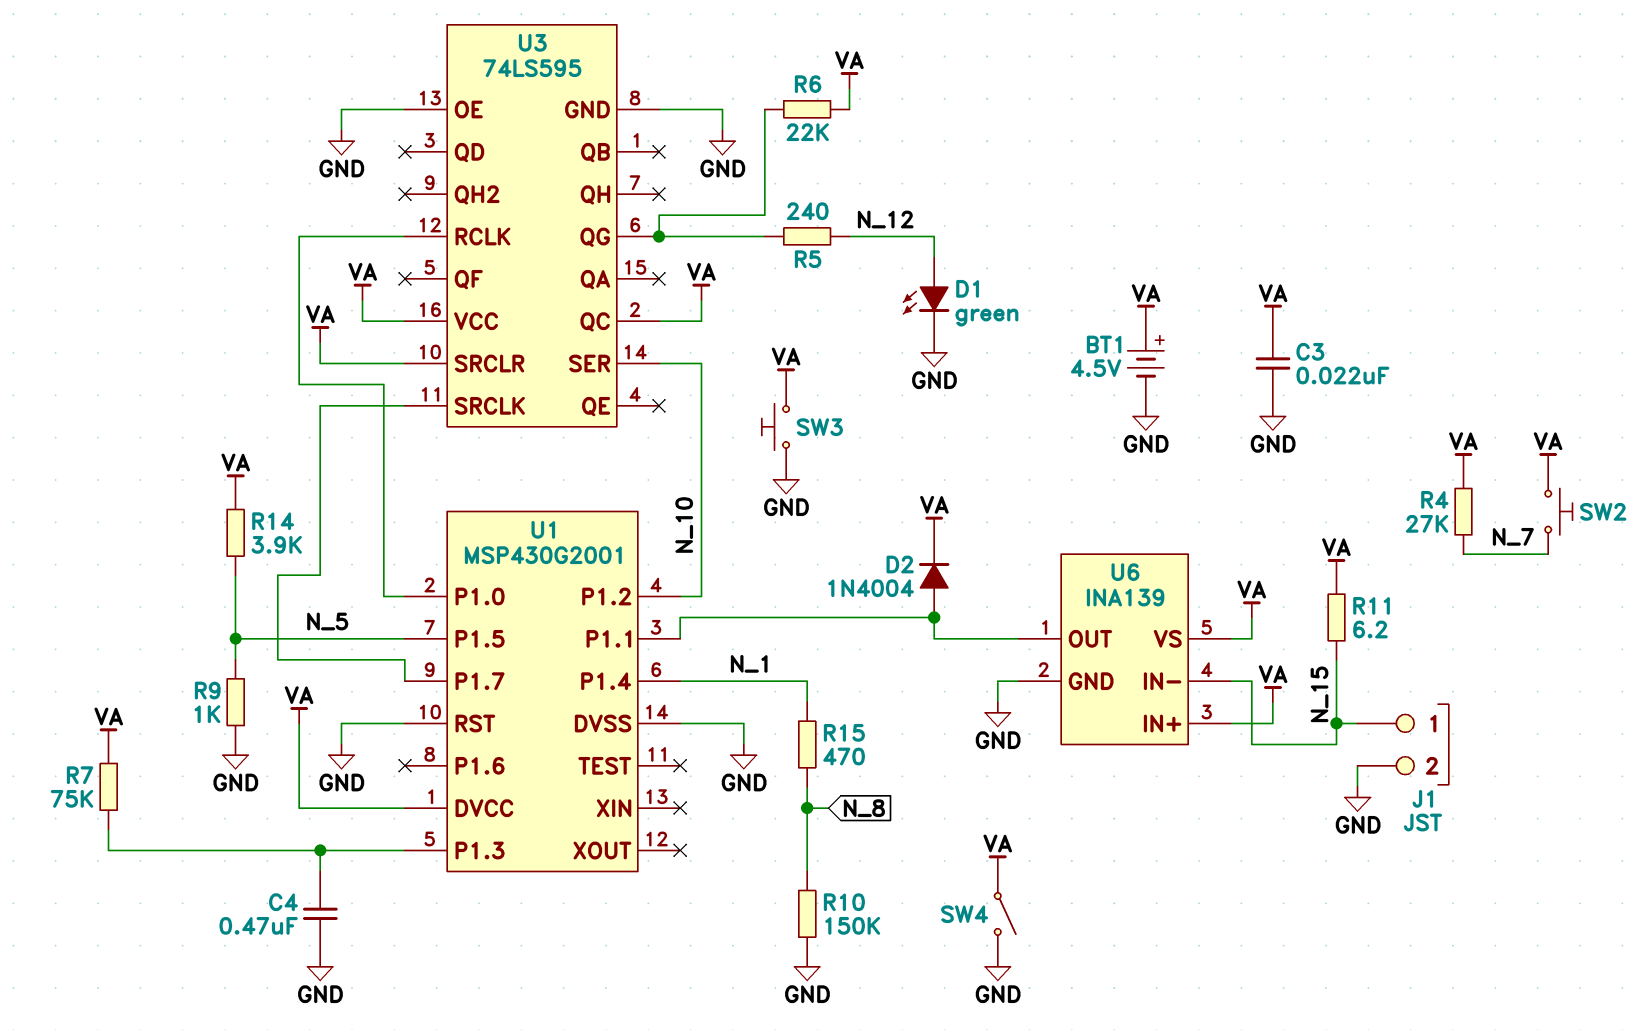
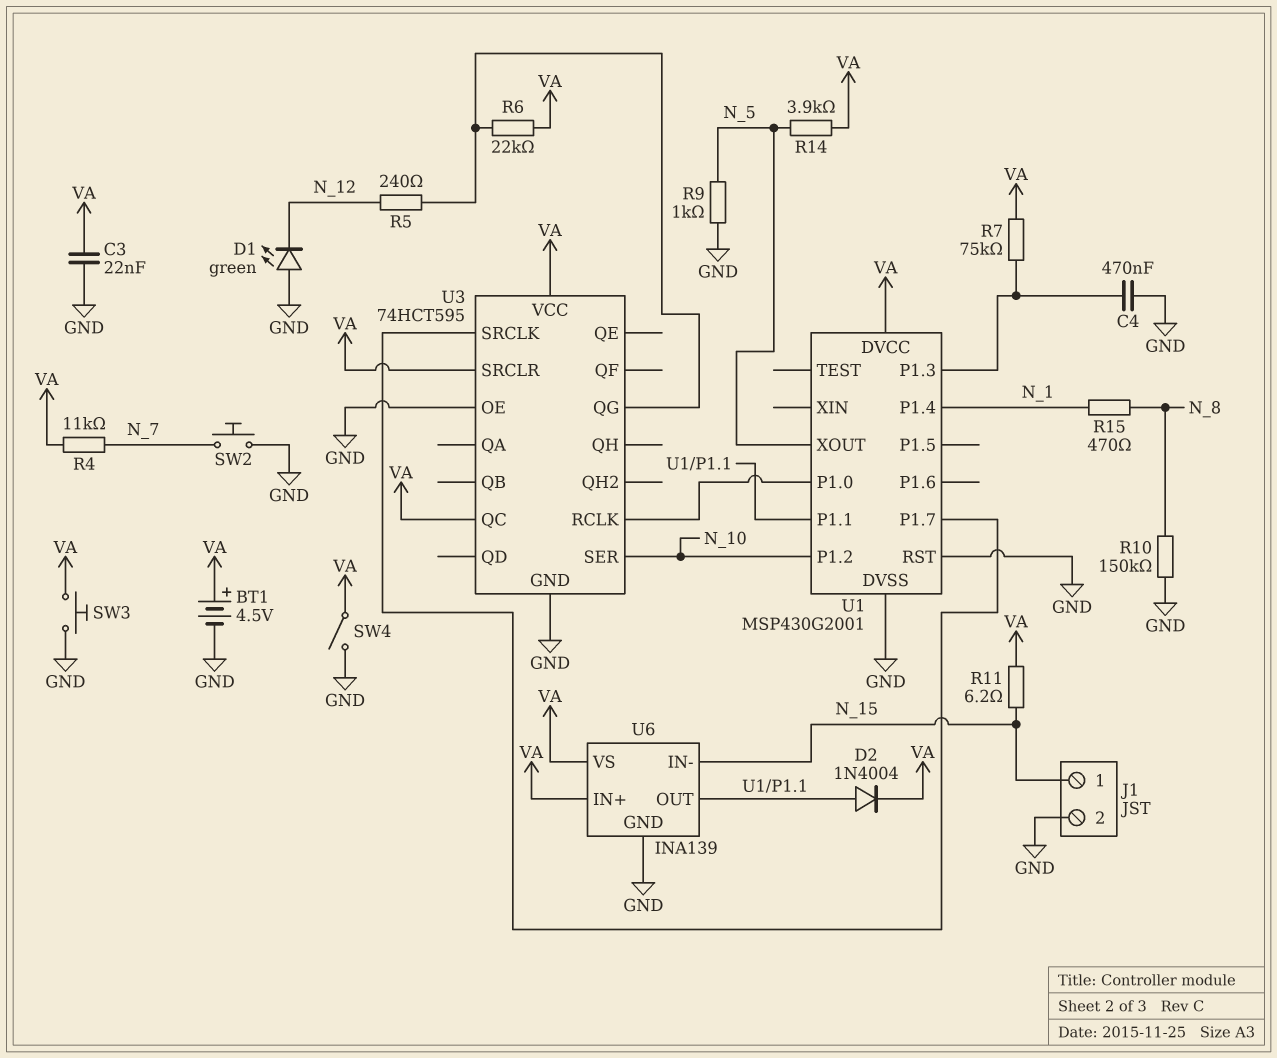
D1: LED green (A N_12, K GND) -> LED green (A GND, K N_12)
R4: 27k (N_7, VA) -> 11k (N_7, VA)
SW2: button (N_7, VA) -> button (GND, N_7)
U1 pin P1.5: N_5 -> none
U1 pin XOUT: none -> N_5
U3: 74LS595 -> 74HCT595

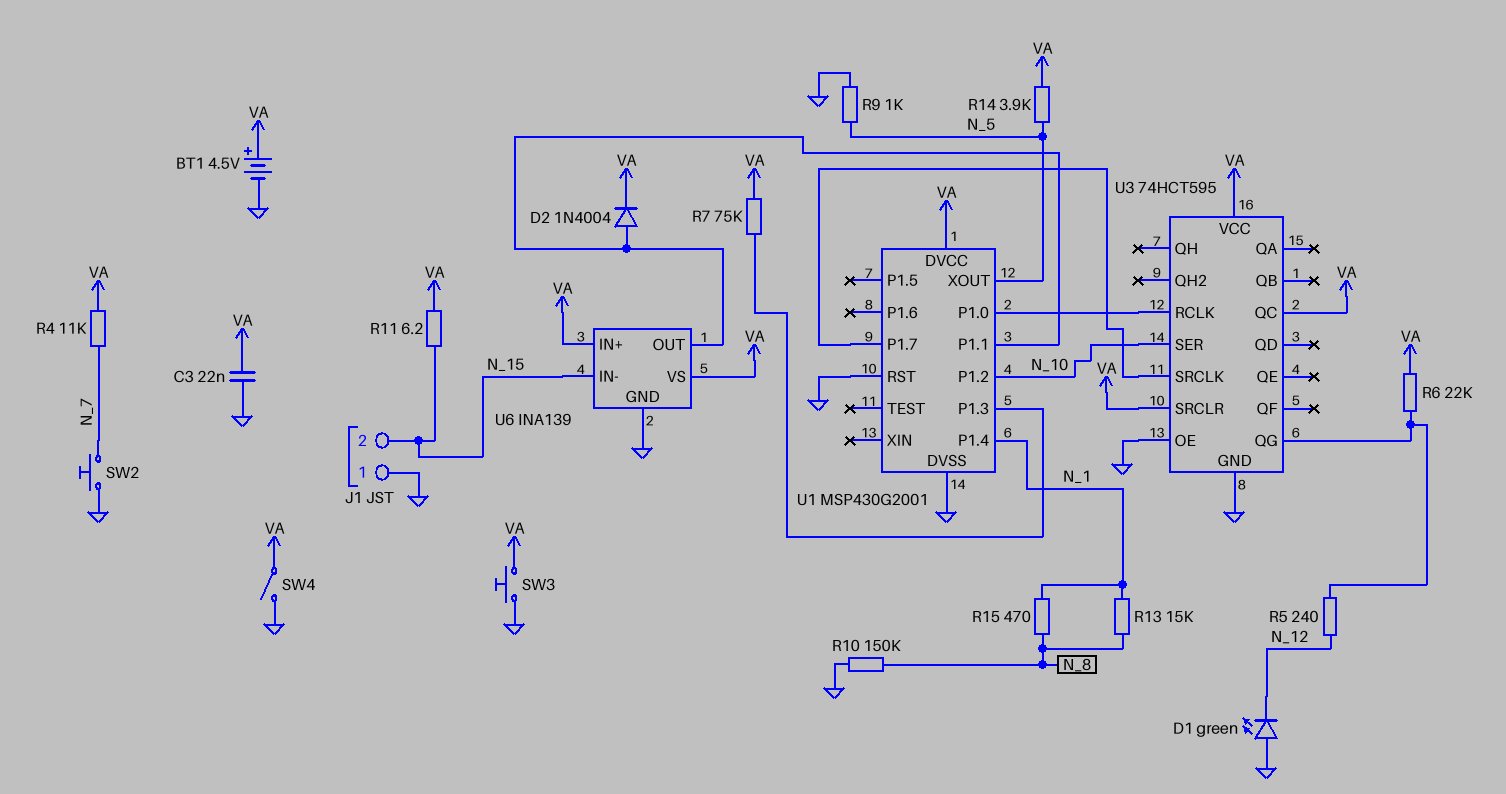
C4: 470nF (GND, U1/P1.3) -> none
J1 pin 1: N_15 -> GND
J1 pin 2: GND -> N_15
R13: none -> 15k (N_1, N_8)

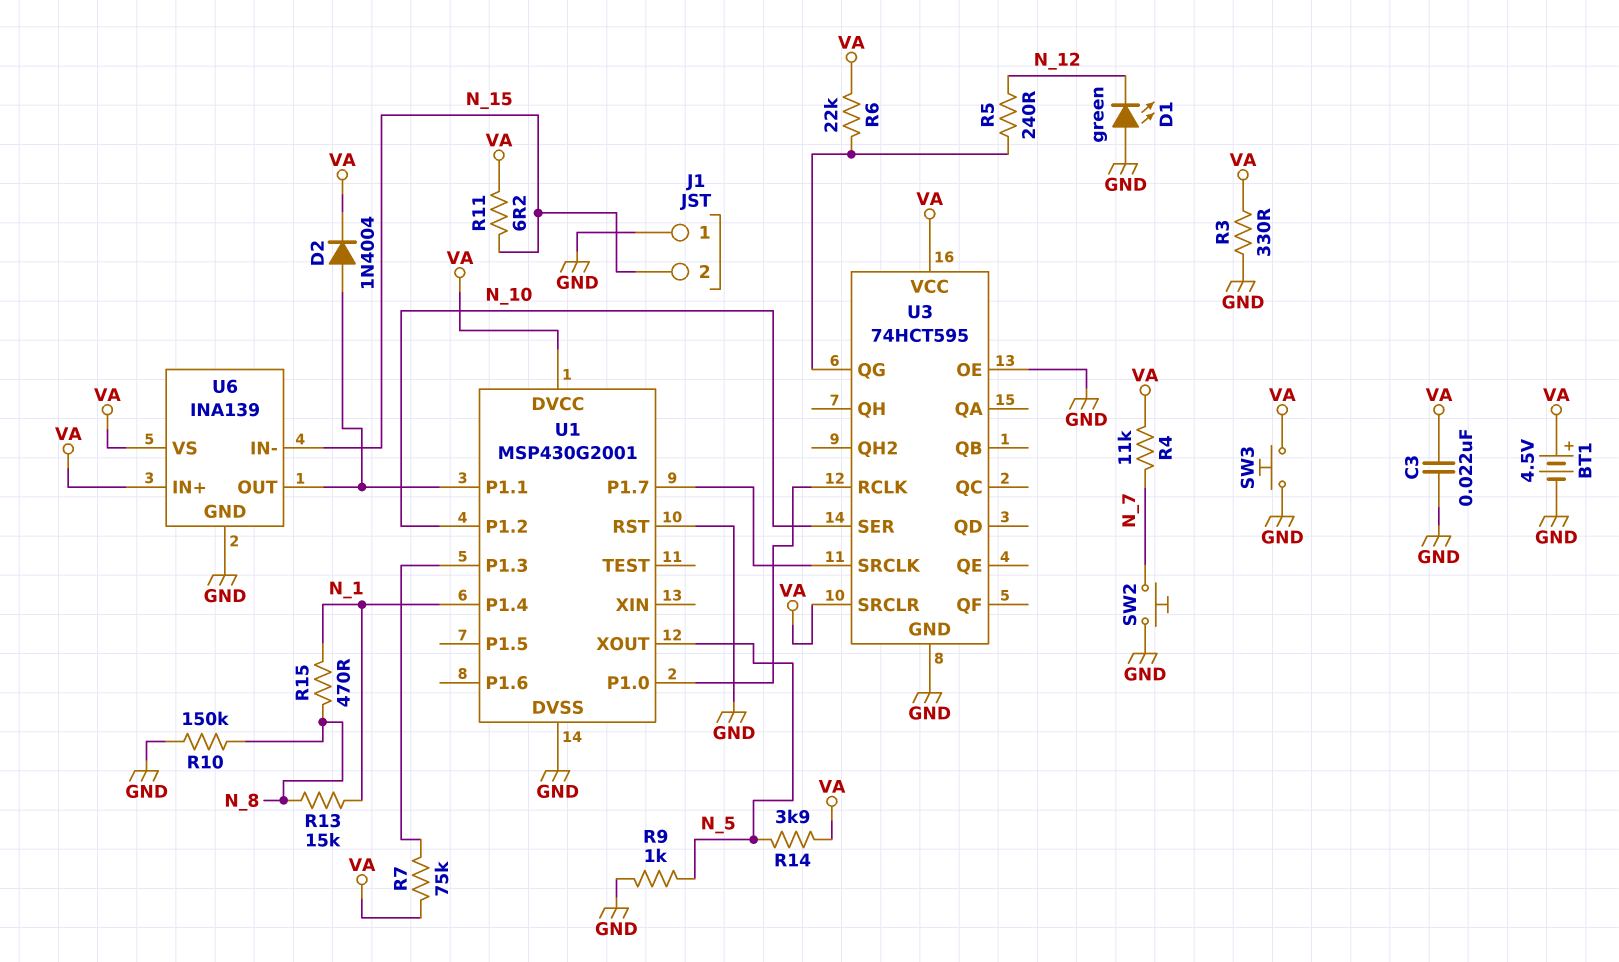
R3: none -> 330 (GND, VA)
SW4: switch (GND, VA) -> none
U3 pin QC: VA -> none

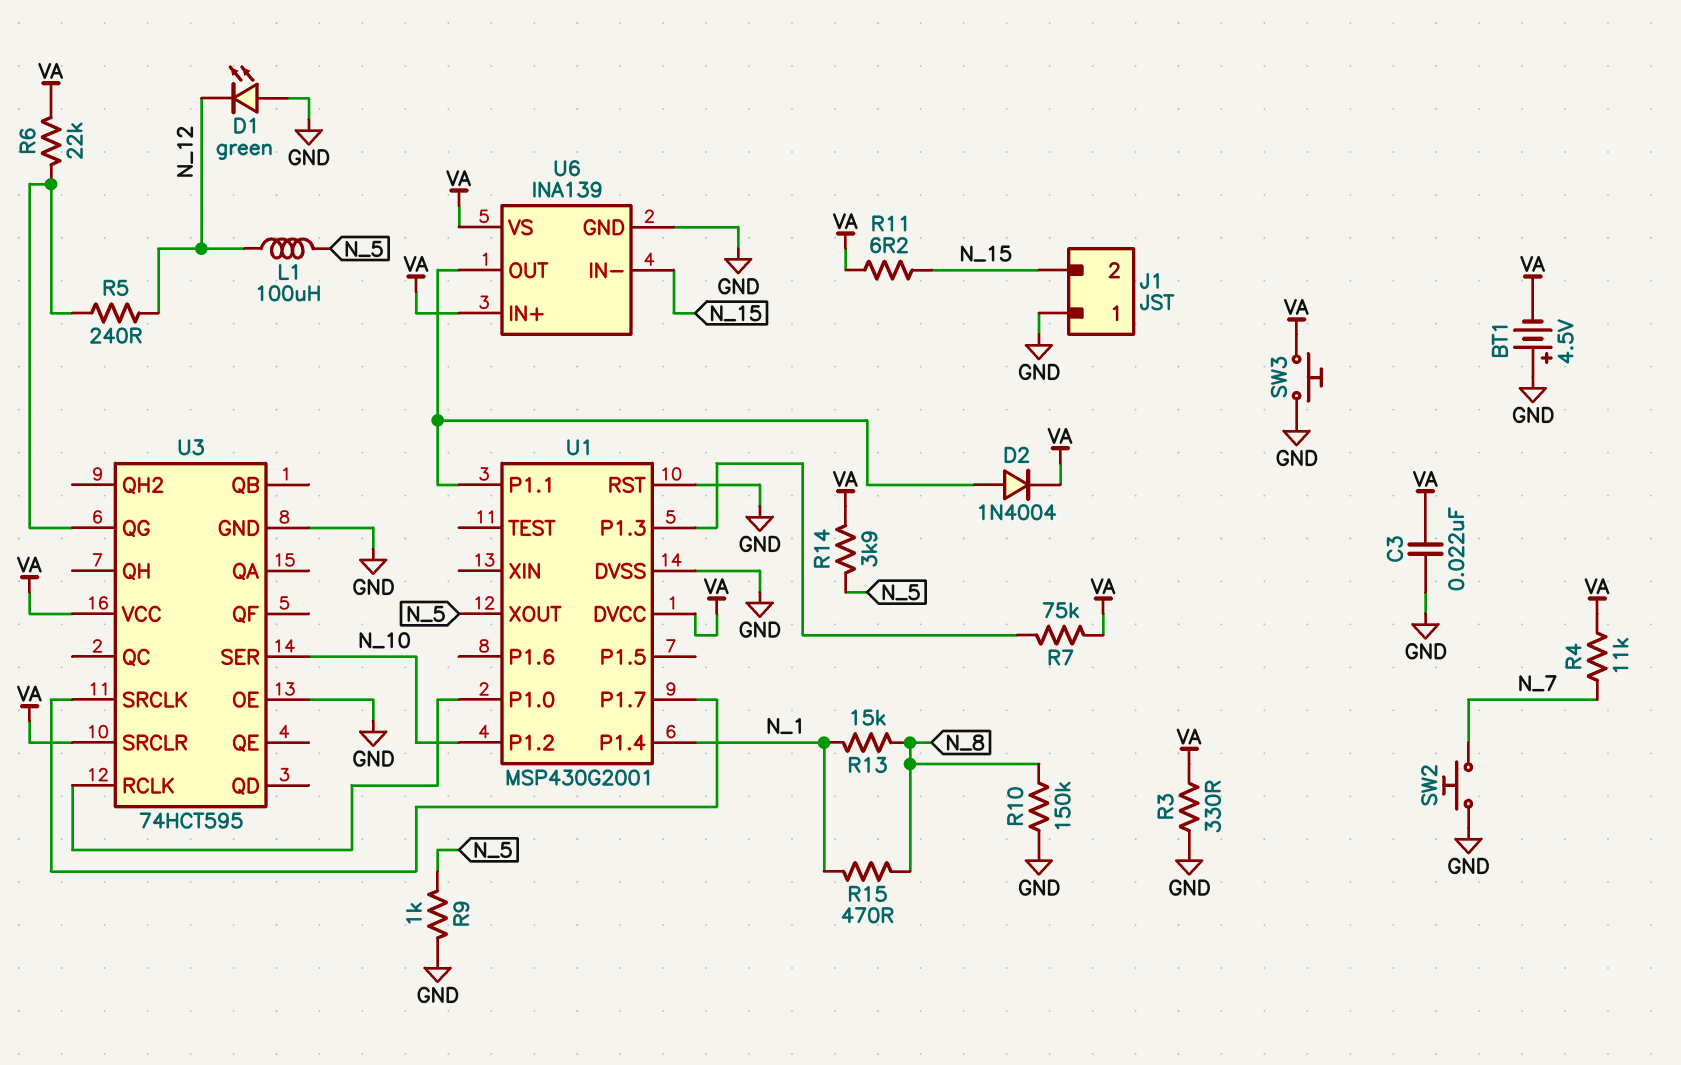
BT1: 4.5V (plus VA, minus GND) -> 4.5V (plus GND, minus VA)
L1: none -> 100uH (N_5, N_12)

